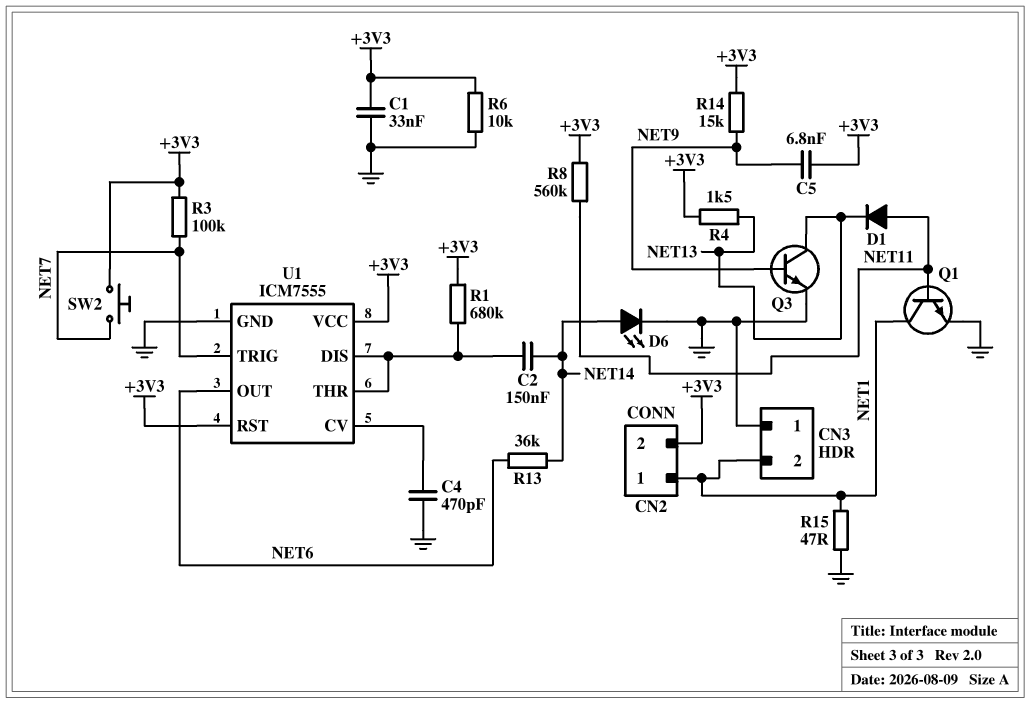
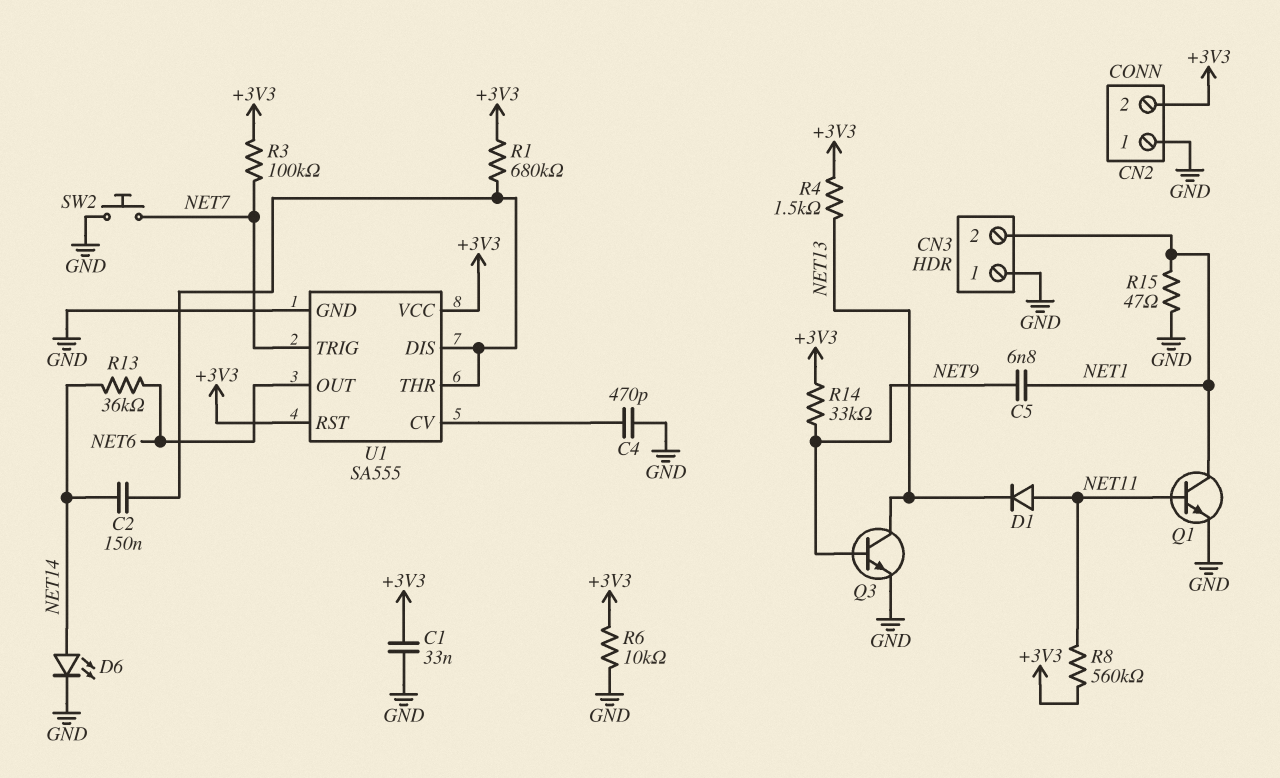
C5: 6.8nF (+3V3, NET9) -> 6.8nF (NET1, NET9)
CN2 pin 1: NET1 -> GND
R14: 15k (+3V3, NET9) -> 33k (+3V3, NET9)
SW2: button (+3V3, NET7) -> button (GND, NET7)
U1: ICM7555 -> SA555

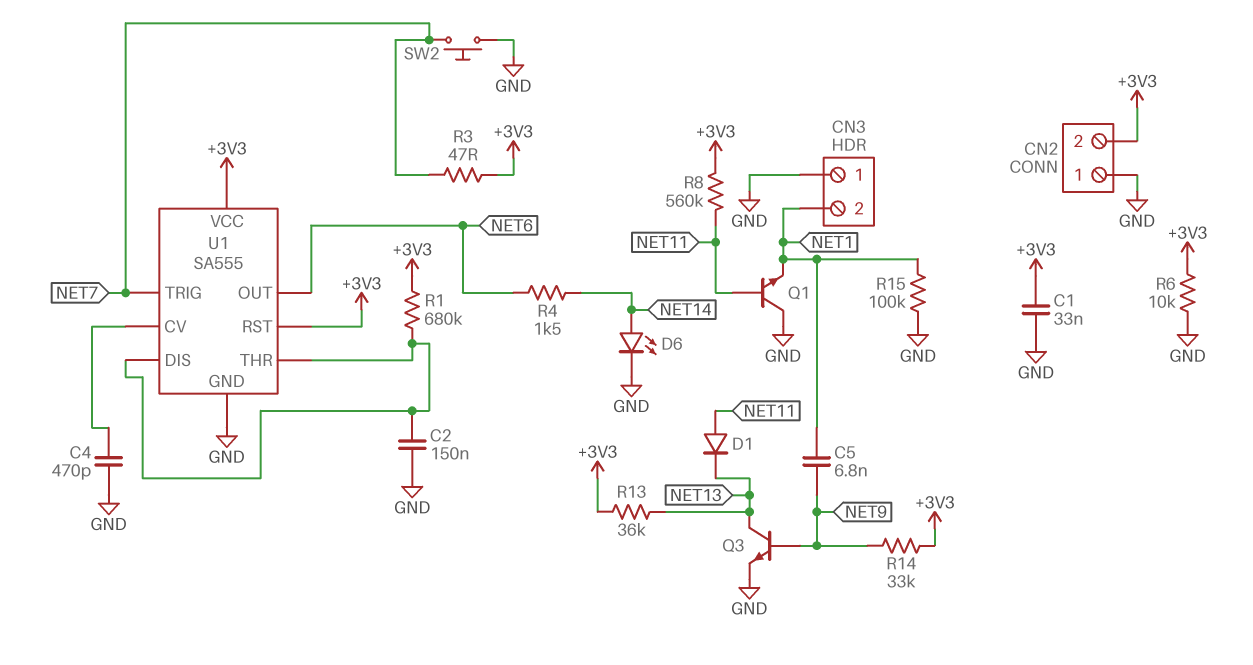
C2: 150nF (NET14, U1/DIS) -> 150nF (GND, U1/DIS)
Q1: NPN (B NET11, C NET1, E GND) -> NPN (B NET11, C GND, E NET1)
R3: 100k (+3V3, NET7) -> 47 (+3V3, NET7)
R4: 1.5k (+3V3, NET13) -> 1.5k (NET6, NET14)
R13: 36k (NET6, NET14) -> 36k (+3V3, NET13)
R15: 47 (GND, NET1) -> 100k (GND, NET1)

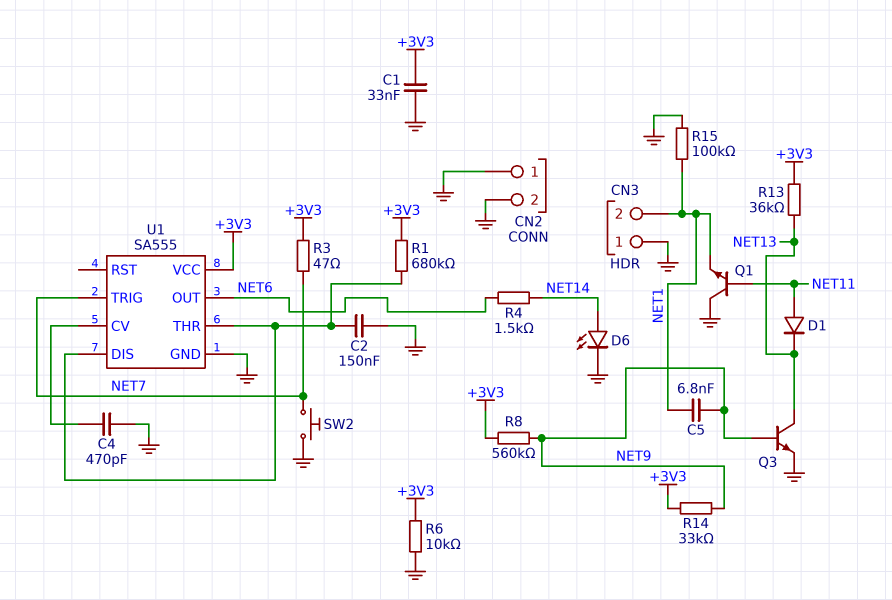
CN2 pin 2: +3V3 -> GND
R8: 560k (+3V3, NET11) -> 560k (+3V3, NET9)
U1 pin RST: +3V3 -> none

